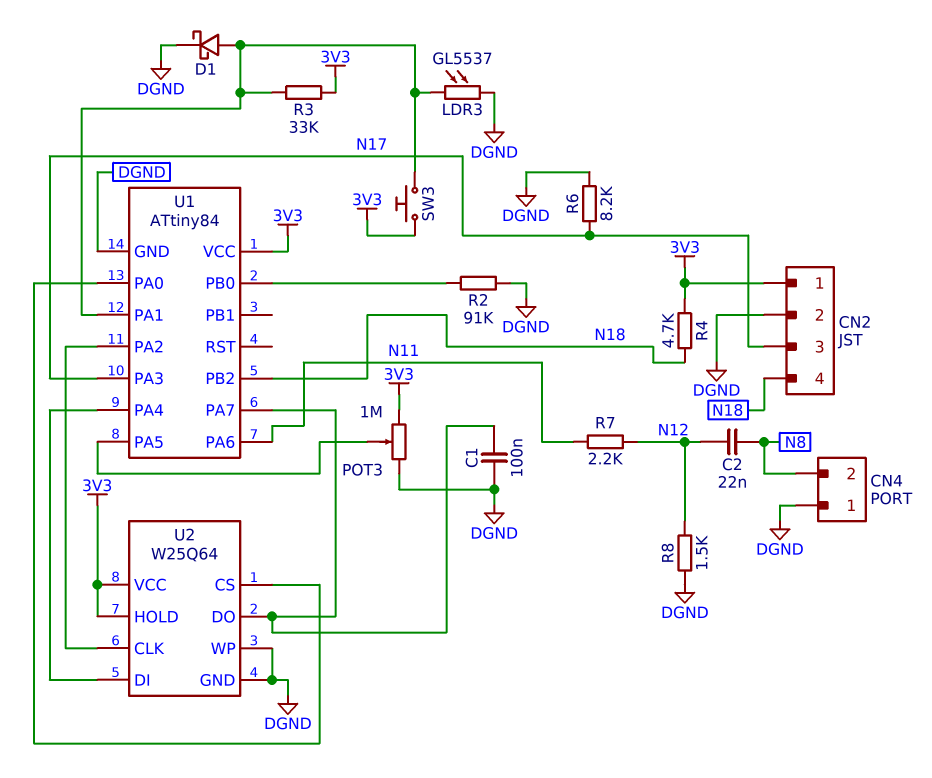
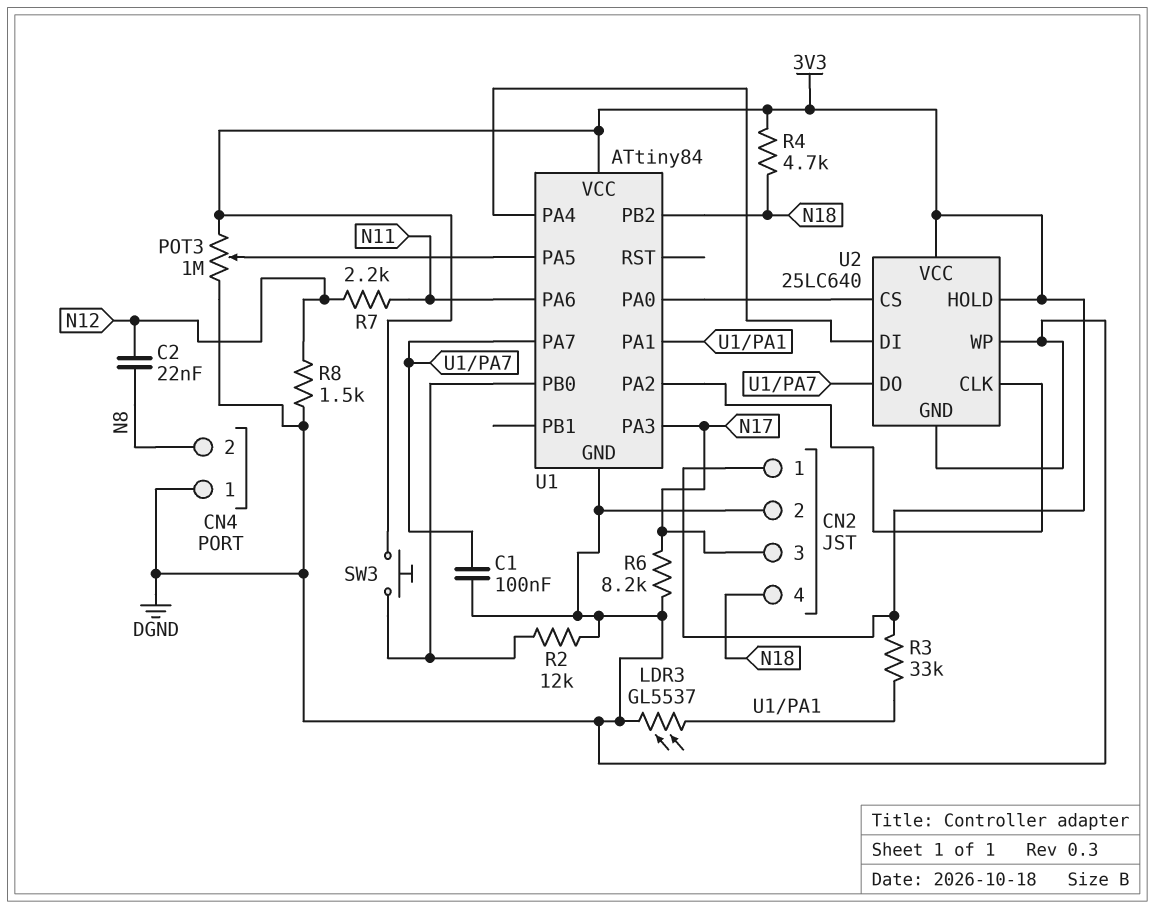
D1: schottky (A U1/PA1, K DGND) -> none
R2: 91k (DGND, U1/PB0) -> 12k (DGND, U1/PB0)
SW3: button (3V3, U1/PA1) -> button (3V3, U1/PB0)
U2: W25Q64 -> 25LC640

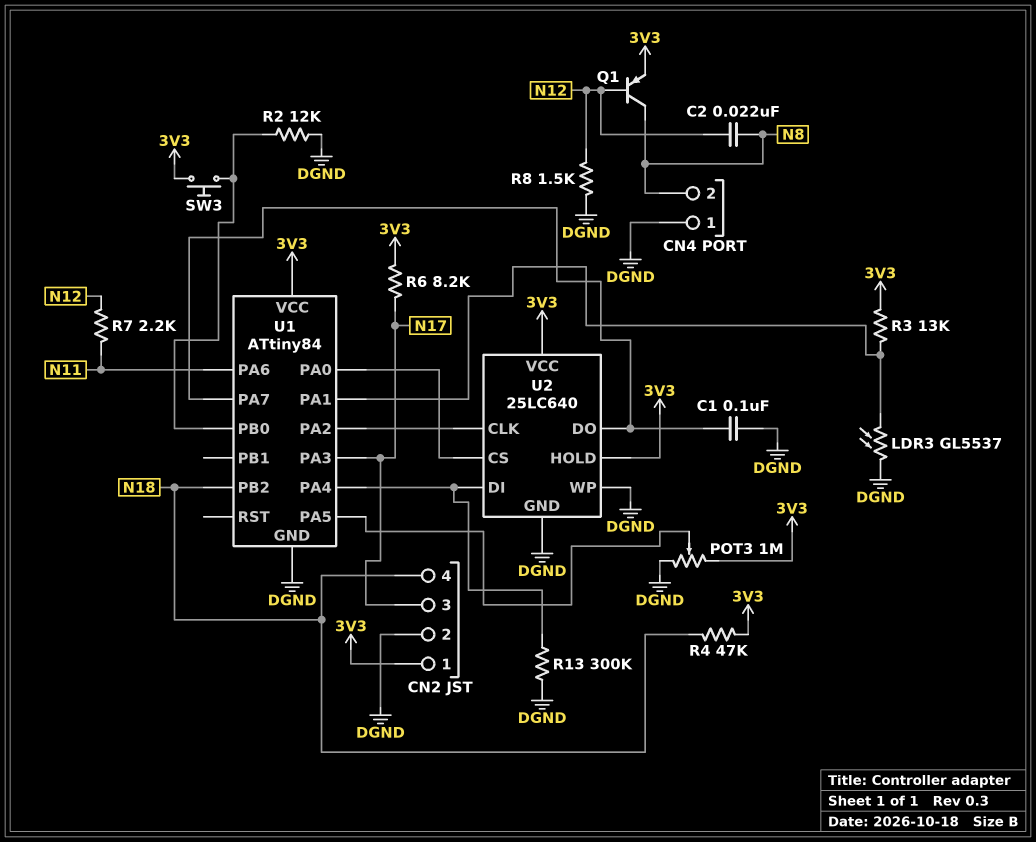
Q1: none -> PNP (B N12, C N8, E 3V3)
R3: 33k (3V3, U1/PA1) -> 13k (3V3, U1/PA1)
R4: 4.7k (3V3, N18) -> 47k (3V3, N18)
R6: 8.2k (DGND, N17) -> 8.2k (3V3, N17)
R13: none -> 300k (DGND, U1/PA4)

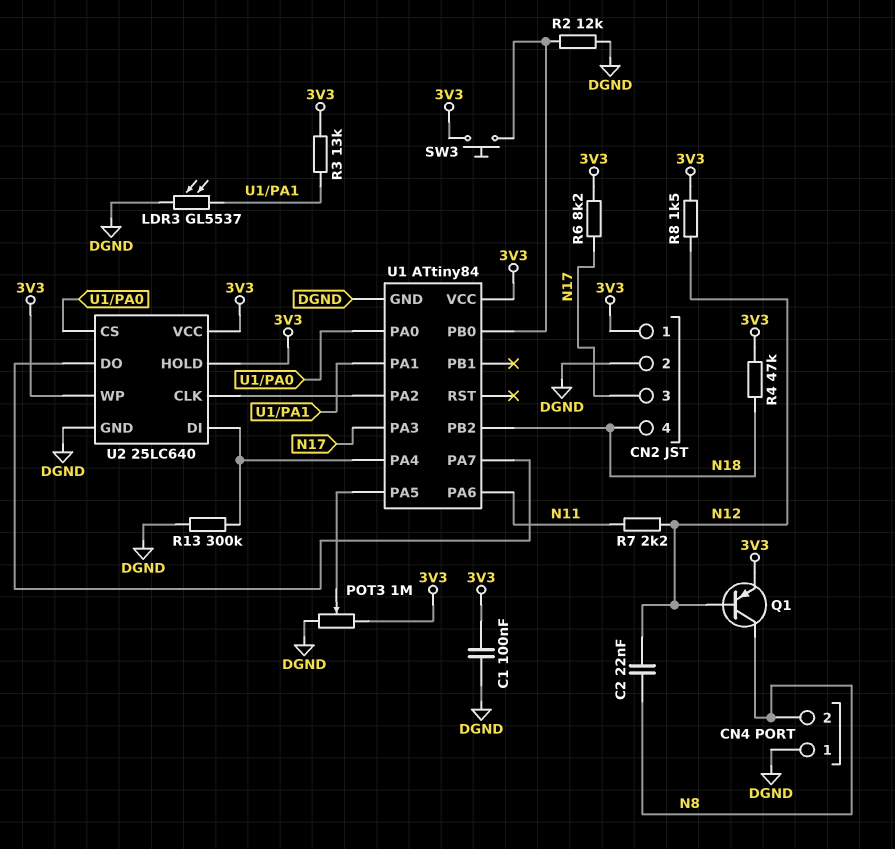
C1: 100nF (DGND, U1/PA7) -> 100nF (3V3, DGND)
R8: 1.5k (DGND, N12) -> 1.5k (3V3, N12)
U2 pin WP: DGND -> 3V3

